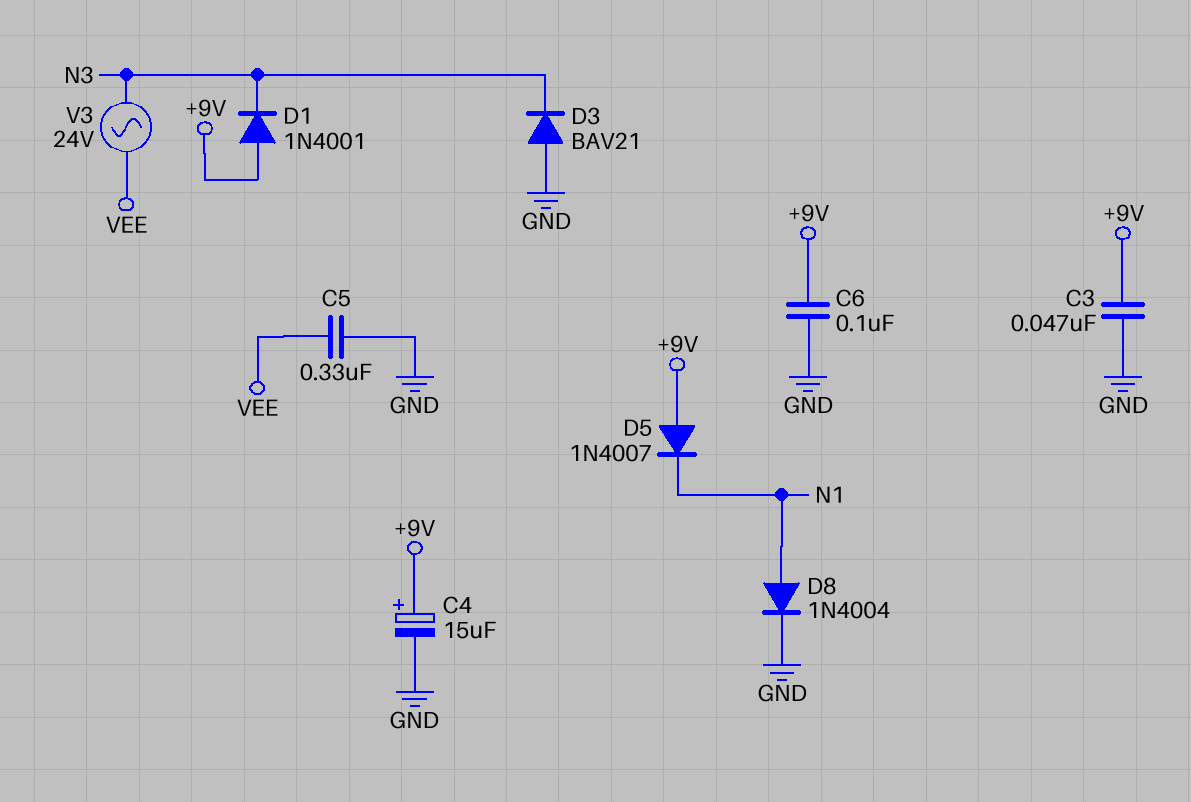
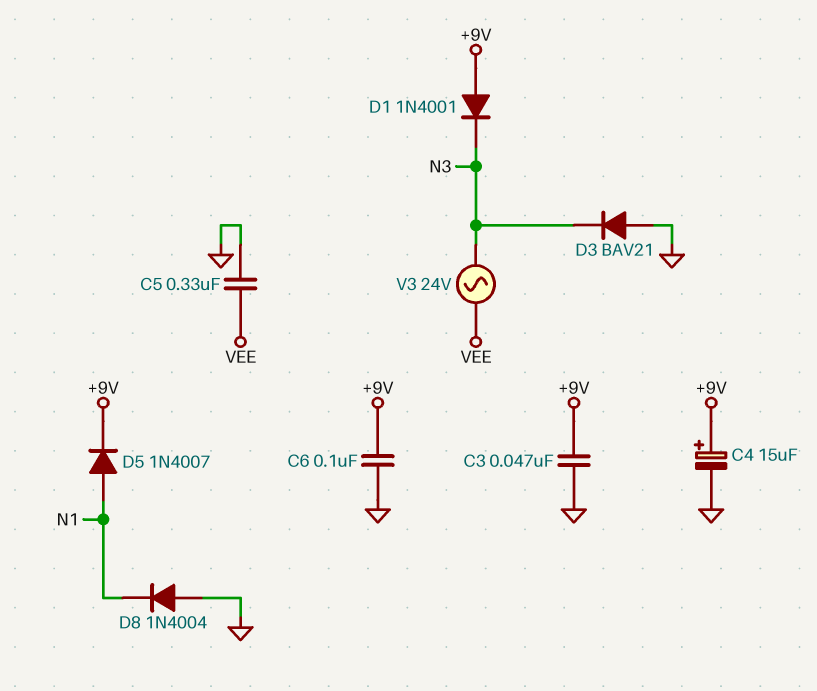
D5: diode 1N4007 (A +9V, K N1) -> diode 1N4007 (A N1, K +9V)
D8: diode 1N4004 (A N1, K GND) -> diode 1N4004 (A GND, K N1)

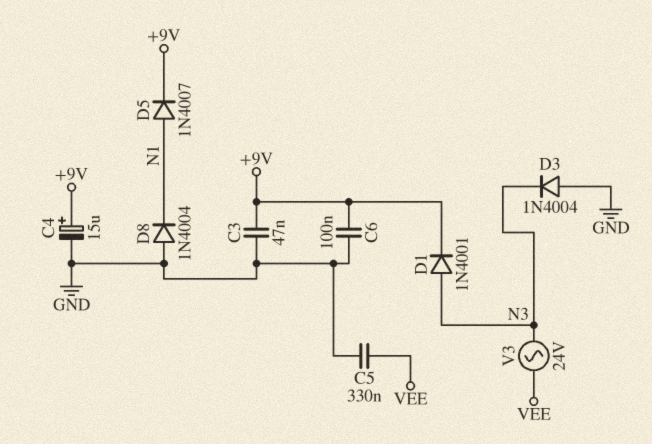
D1: diode 1N4001 (A +9V, K N3) -> diode 1N4001 (A N3, K +9V)
D3: diode BAV21 (A GND, K N3) -> diode 1N4004 (A GND, K N3)

